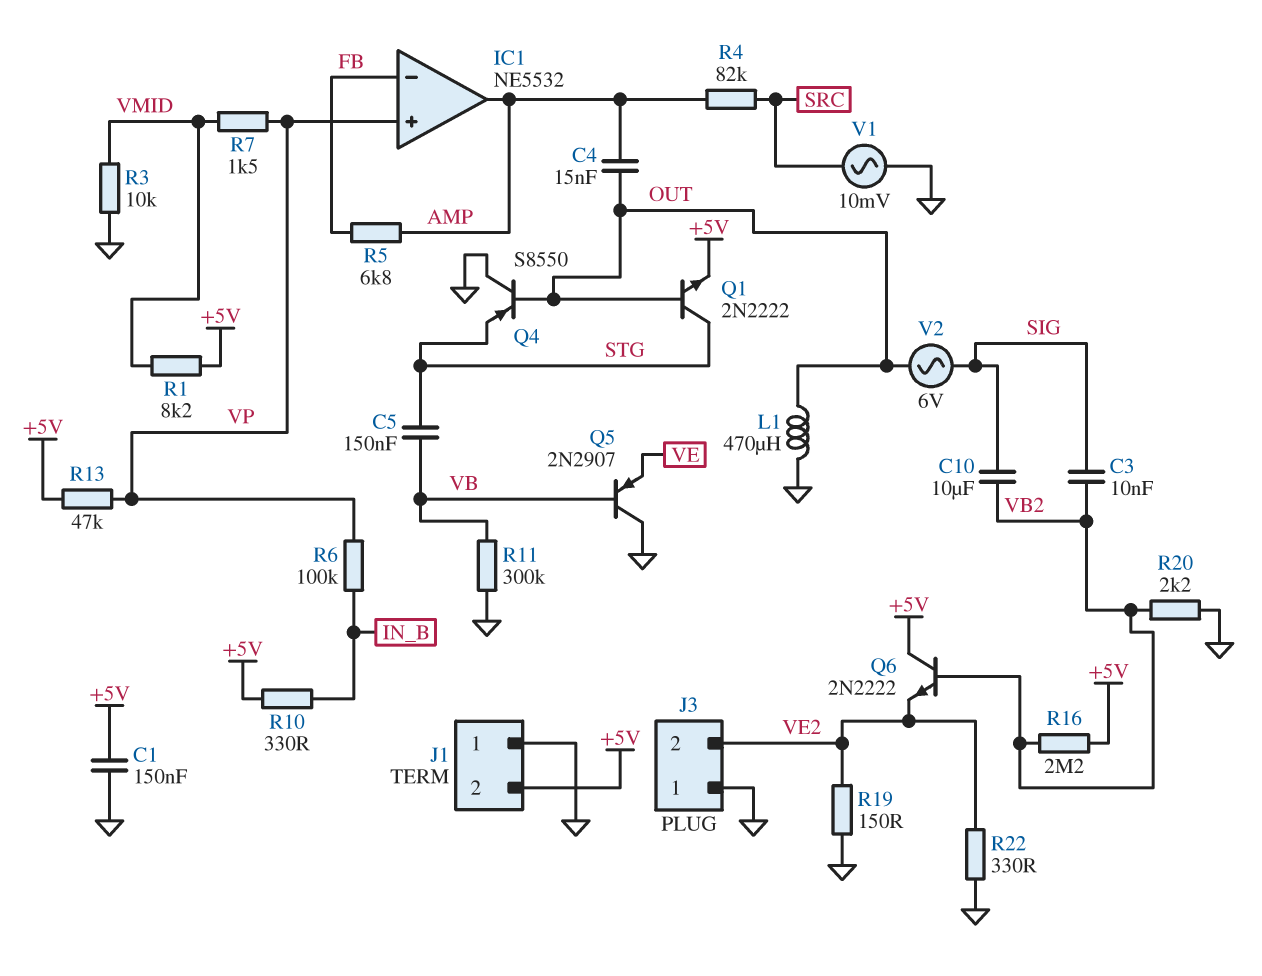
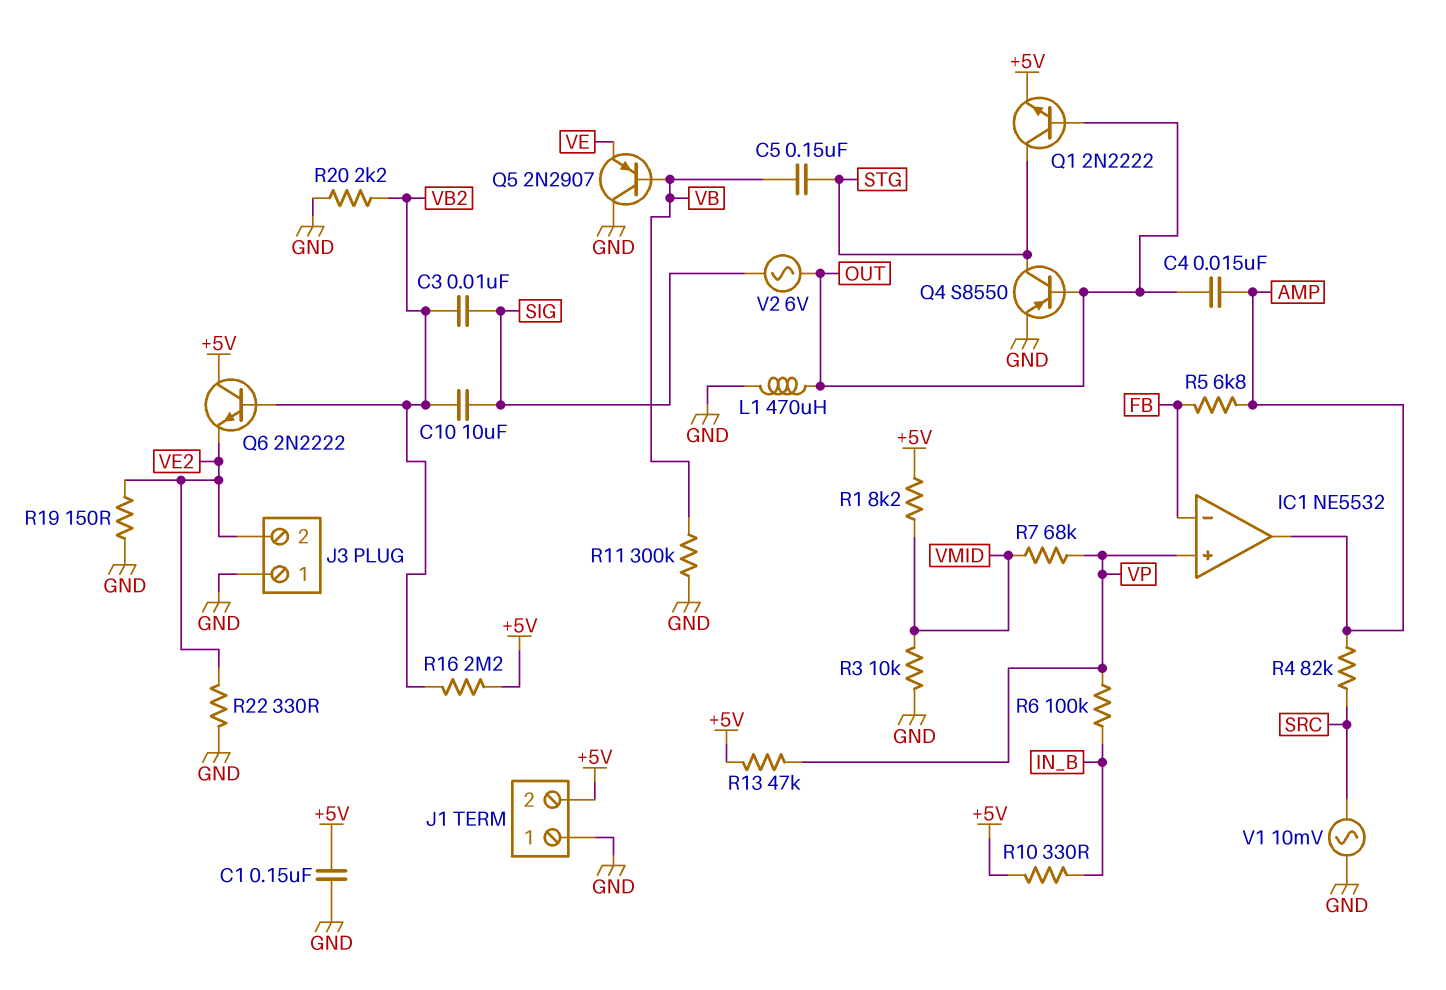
Q4: PNP S8550 (B OUT, C GND, E STG) -> PNP S8550 (B OUT, C STG, E GND)
R7: 1.5k (VMID, VP) -> 68k (VMID, VP)

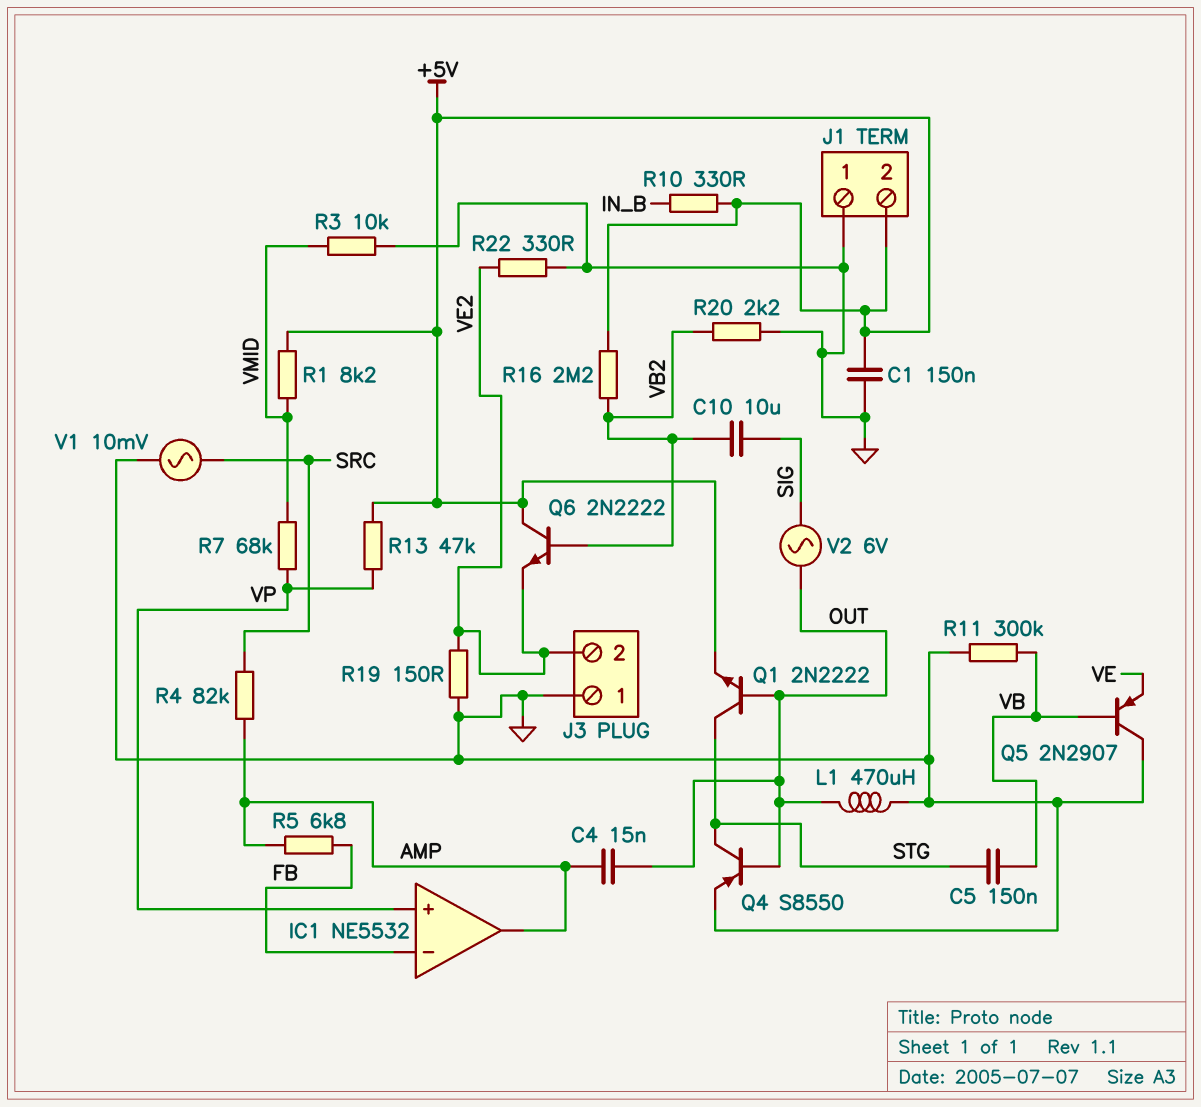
C3: 10nF (SIG, VB2) -> none
R6: 100k (IN_B, VP) -> none

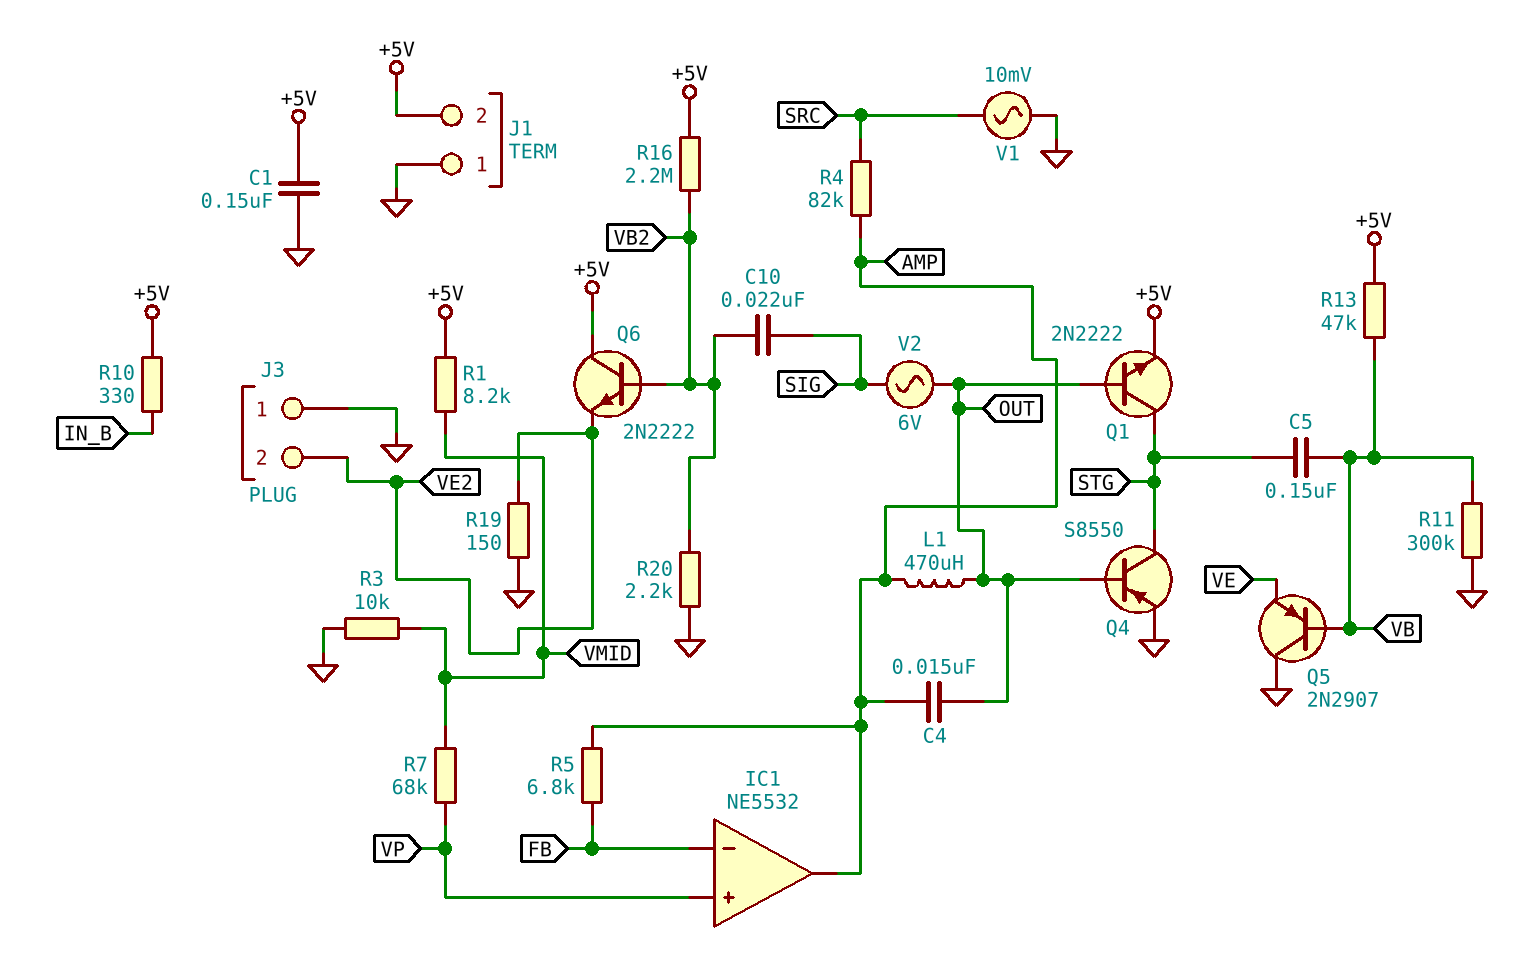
C10: 10uF (SIG, VB2) -> 22nF (SIG, VB2)
L1: 470uH (GND, OUT) -> 470uH (AMP, OUT)
R13: 47k (+5V, VP) -> 47k (+5V, VB)
R22: 330 (GND, VE2) -> none

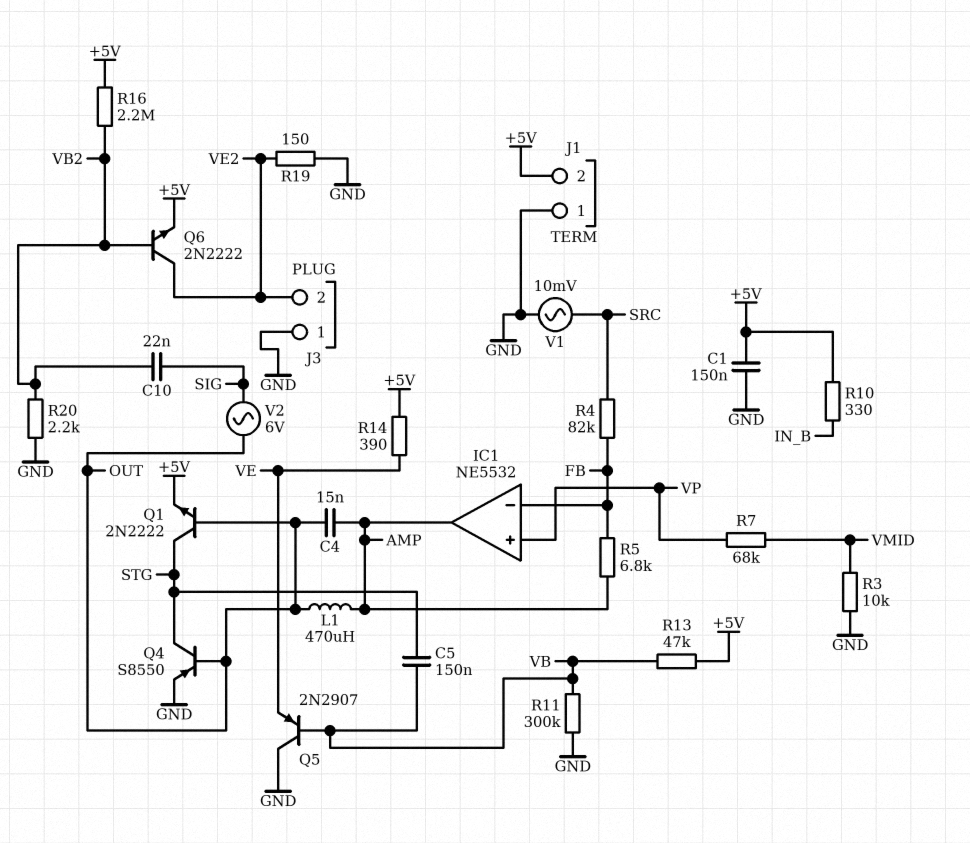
Q6: NPN 2N2222 (B VB2, C +5V, E VE2) -> NPN 2N2222 (B VB2, C VE2, E +5V)
R1: 8.2k (+5V, VMID) -> none
R4: 82k (AMP, SRC) -> 82k (FB, SRC)
R14: none -> 390 (+5V, VE)

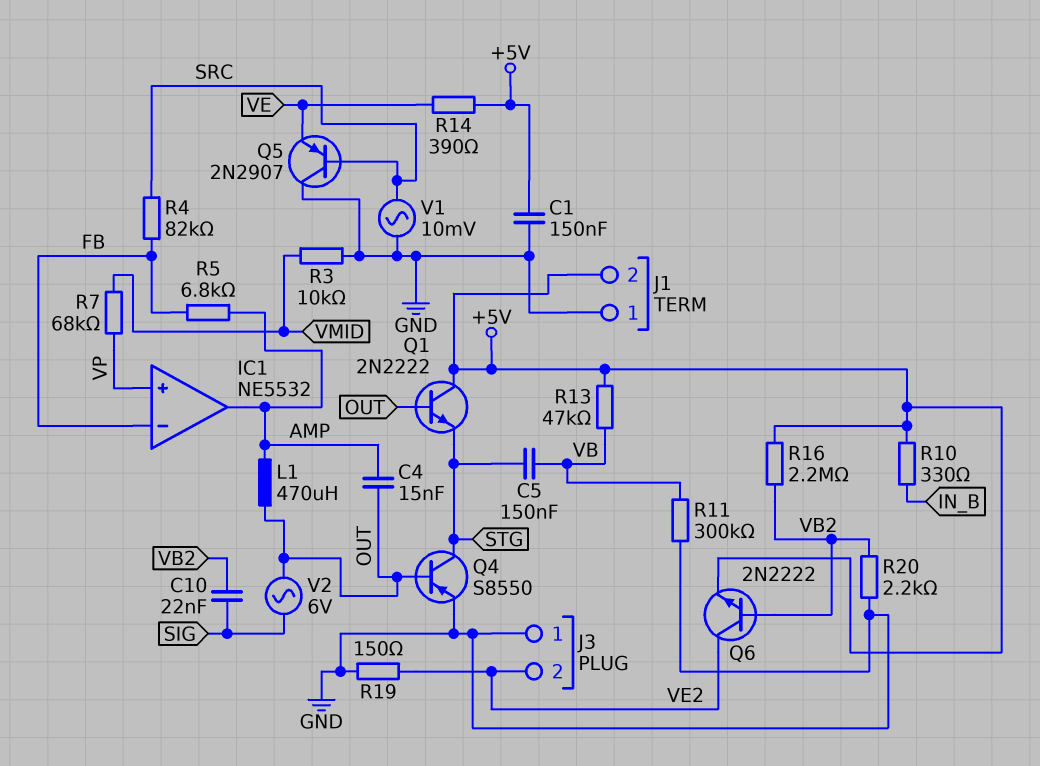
Q1: NPN 2N2222 (B OUT, C STG, E +5V) -> NPN 2N2222 (B OUT, C +5V, E STG)
Q5: PNP 2N2907 (B VB, C GND, E VE) -> PNP 2N2907 (B SRC, C GND, E VE)

